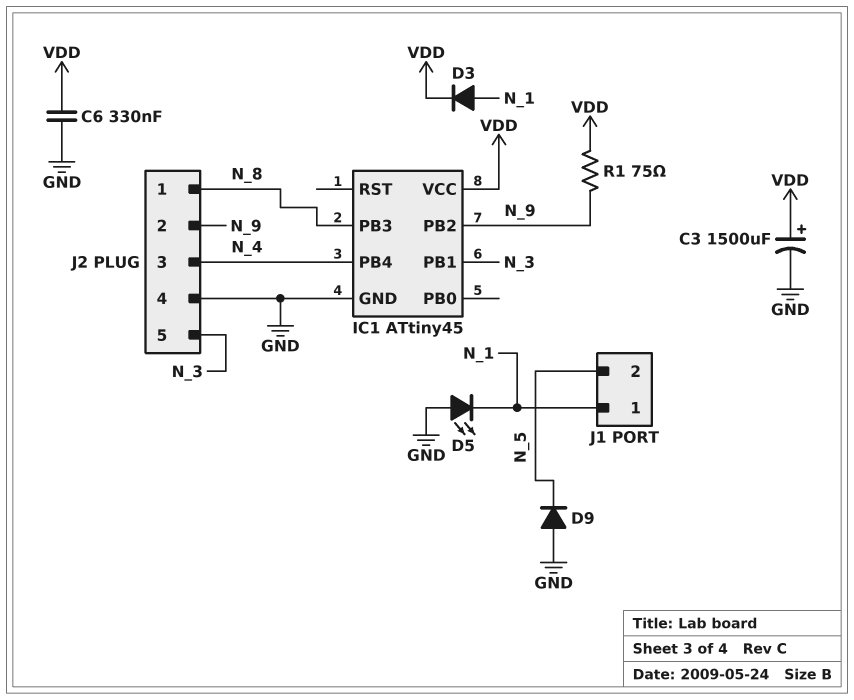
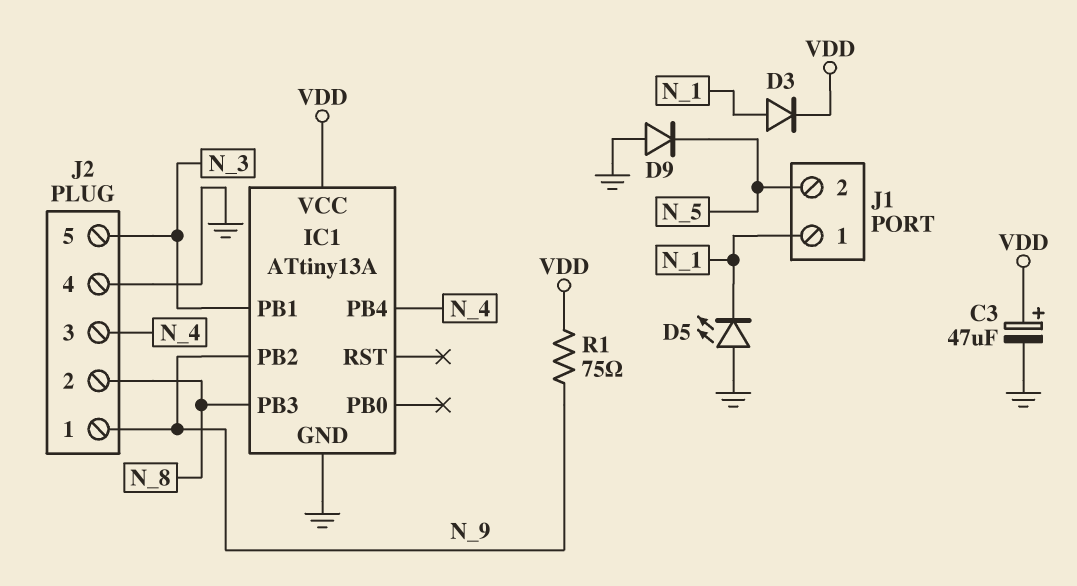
C3: 1500uF (plus VDD, minus GND) -> 47uF (plus VDD, minus GND)
C6: 330nF (GND, VDD) -> none
IC1: ATtiny45 -> ATtiny13A
J2 pin 1: N_8 -> N_9
J2 pin 2: N_9 -> N_8

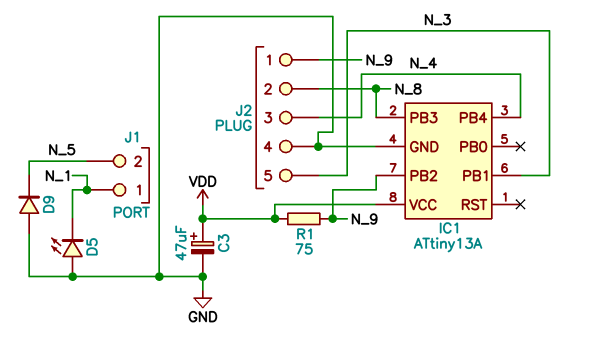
D3: diode (A N_1, K VDD) -> none

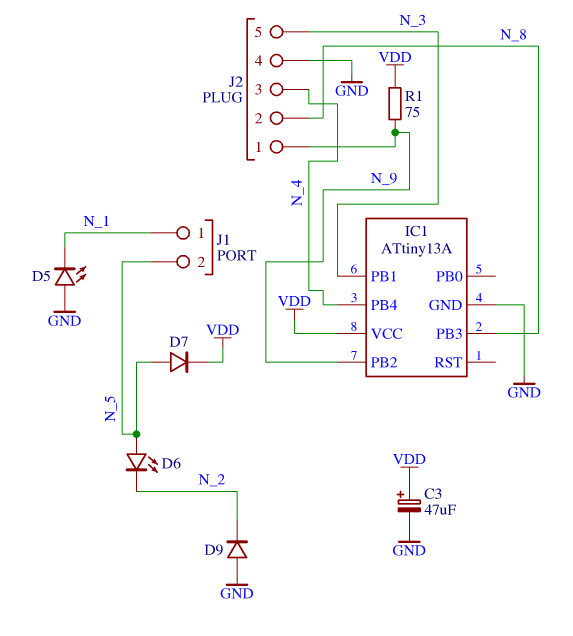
D6: none -> LED (A N_5, K N_2)
D7: none -> diode (A N_5, K VDD)
D9: diode (A GND, K N_5) -> diode (A GND, K N_2)

